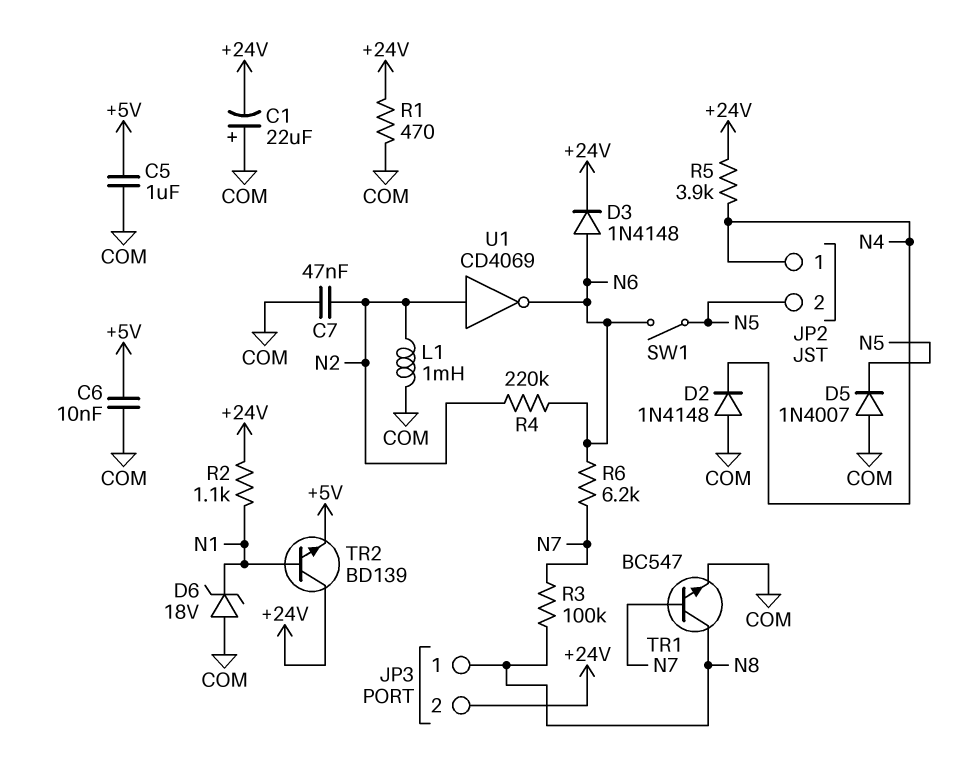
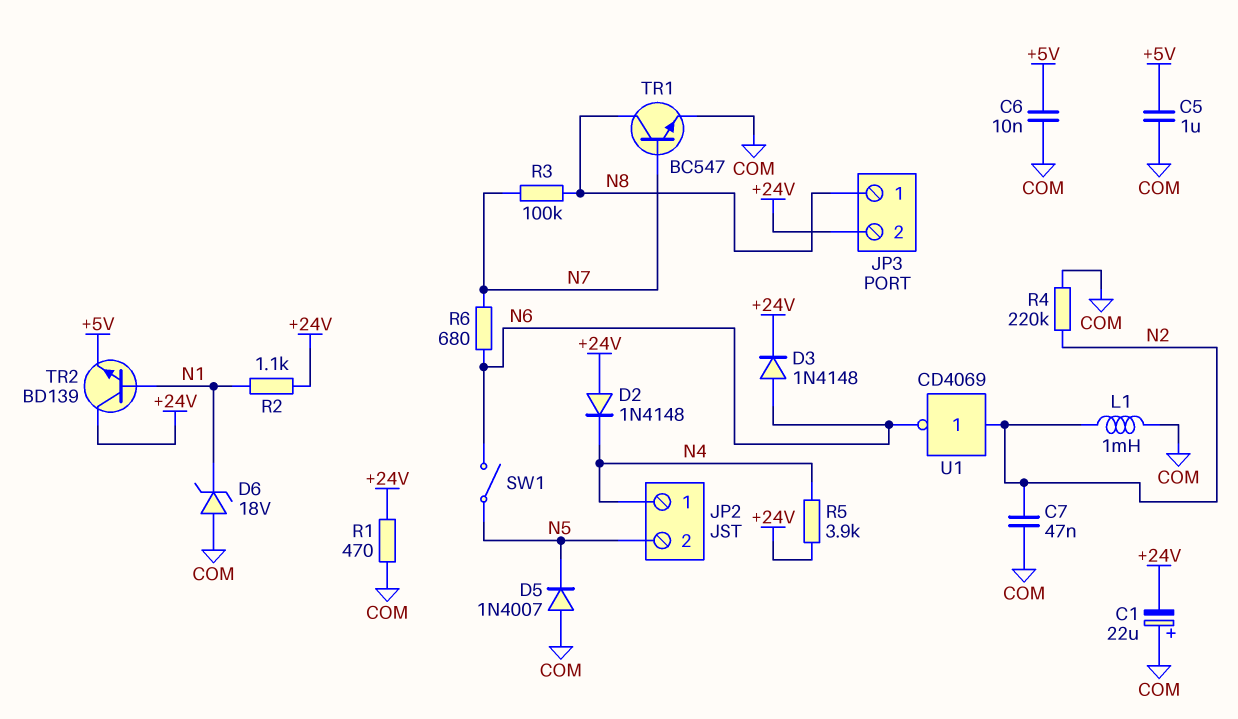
D2: diode 1N4148 (A COM, K N4) -> diode 1N4148 (A +24V, K N4)
R4: 220k (N2, N6) -> 220k (COM, N2)
R6: 6.2k (N6, N7) -> 680 (N6, N7)

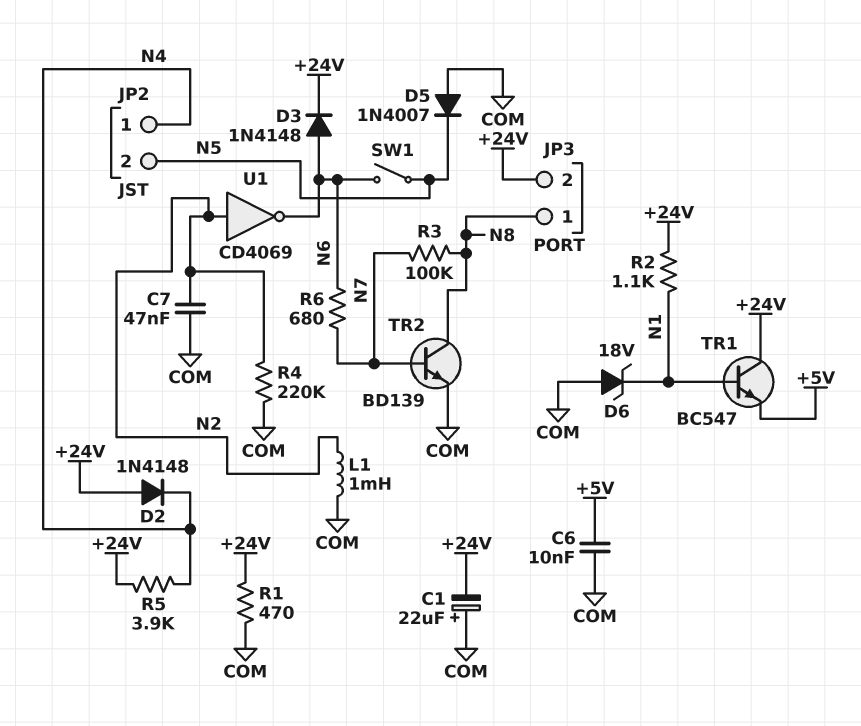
C5: 1uF (+5V, COM) -> none
TR1: NPN BC547 (B N7, C N8, E COM) -> NPN BC547 (B N1, C +24V, E +5V)
TR2: NPN BD139 (B N1, C +24V, E +5V) -> NPN BD139 (B N7, C N8, E COM)

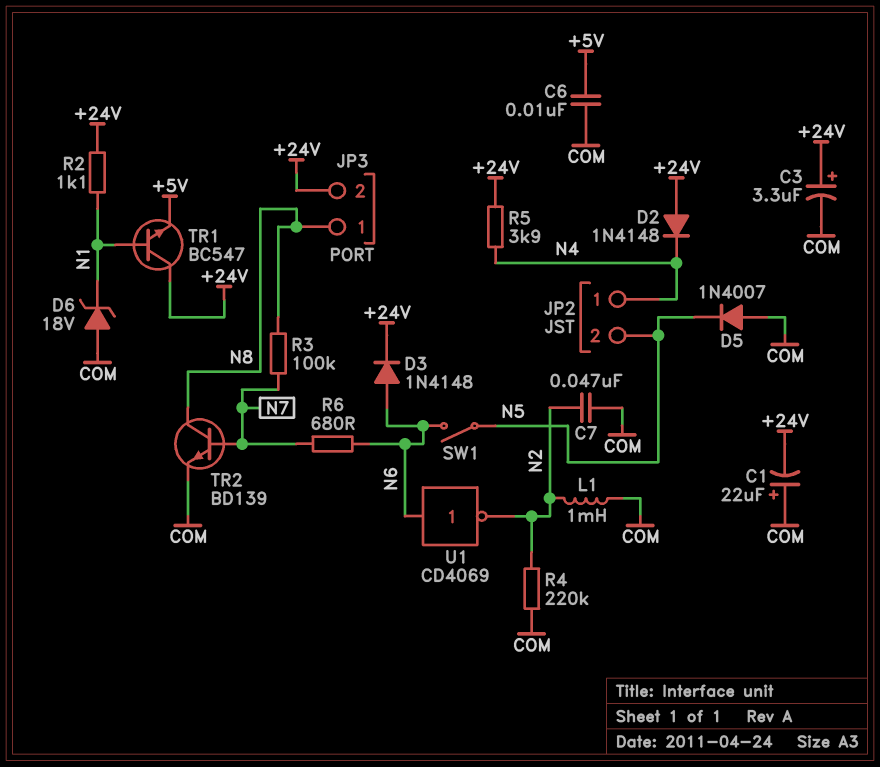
C3: none -> 3.3uF (plus +24V, minus COM)
R1: 470 (+24V, COM) -> none
U1: NOT CD4069 (in N2, out N6) -> NOT CD4069 (in N6, out N2)

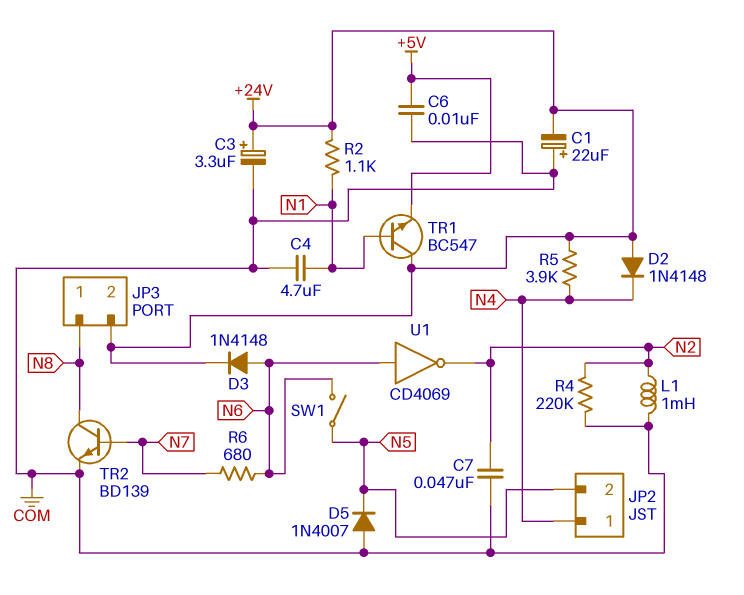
C4: none -> 4.7uF (COM, N1)
D6: zener 18V (A COM, K N1) -> none
R3: 100k (N7, N8) -> none

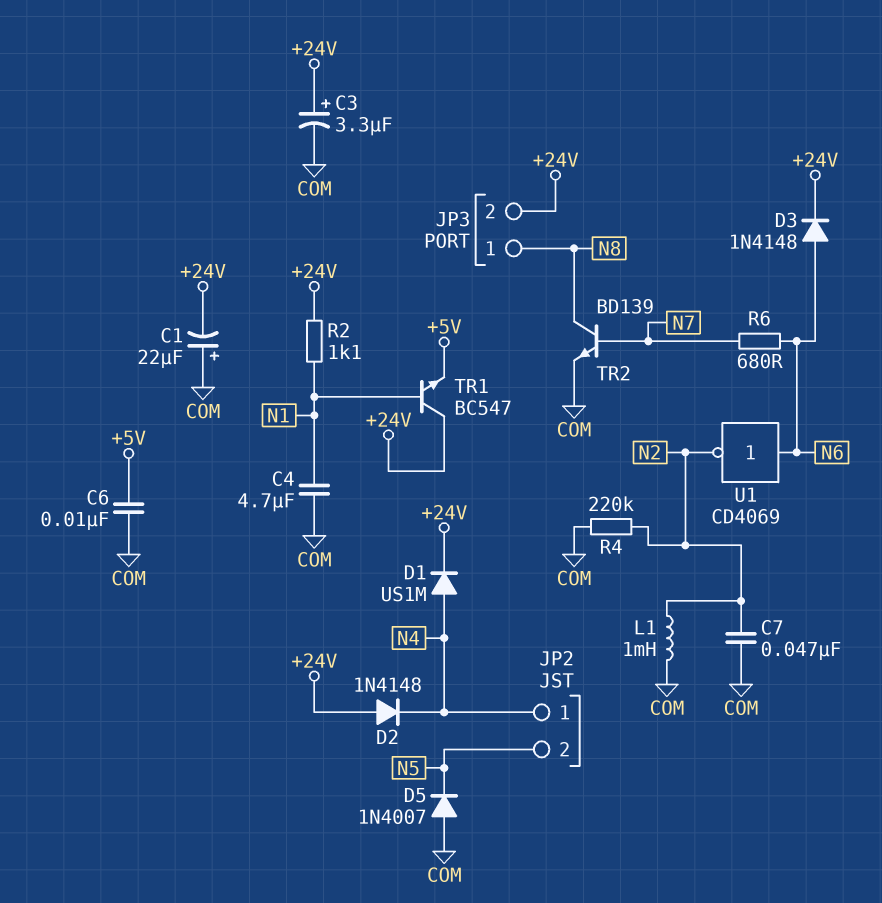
D1: none -> diode US1M (A N4, K +24V)
R5: 3.9k (+24V, N4) -> none
SW1: switch (N5, N6) -> none

